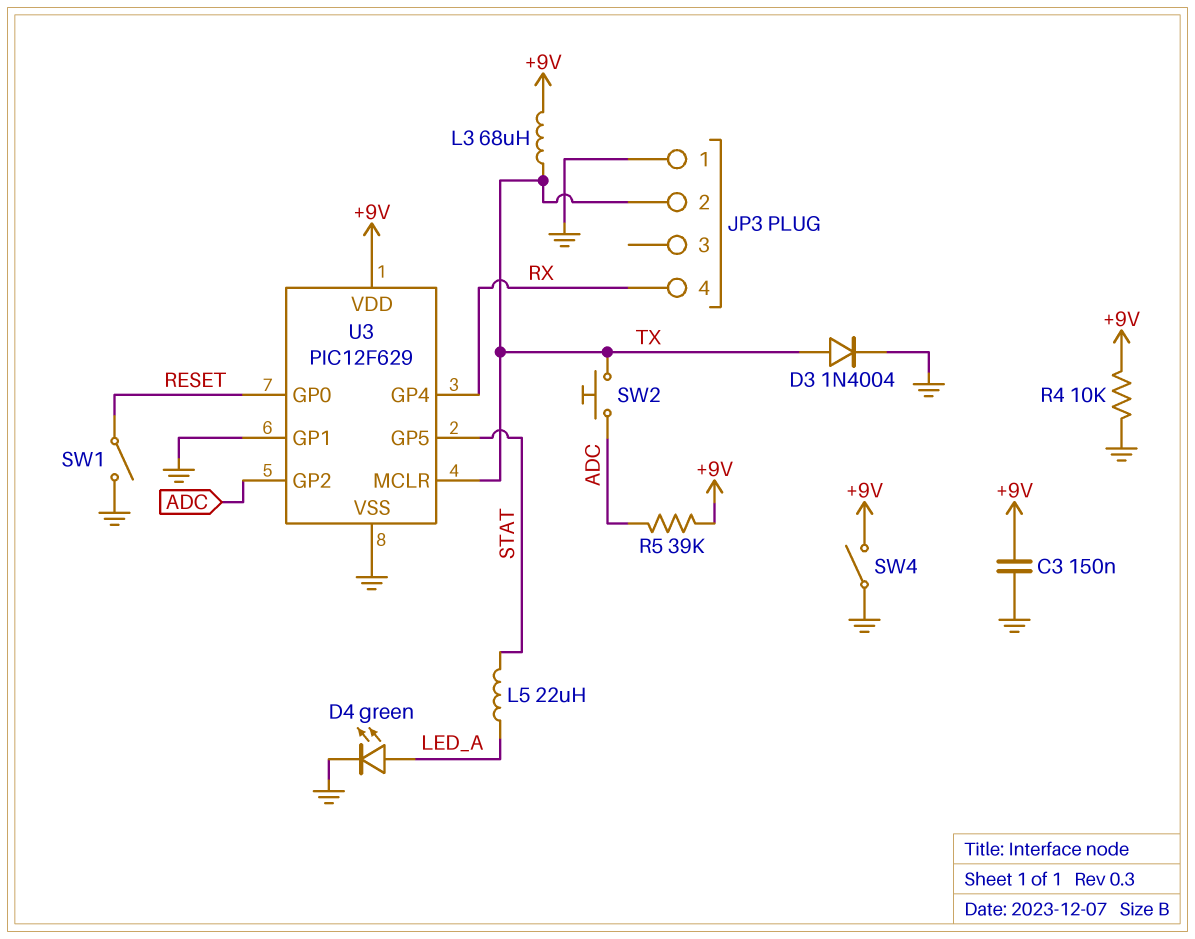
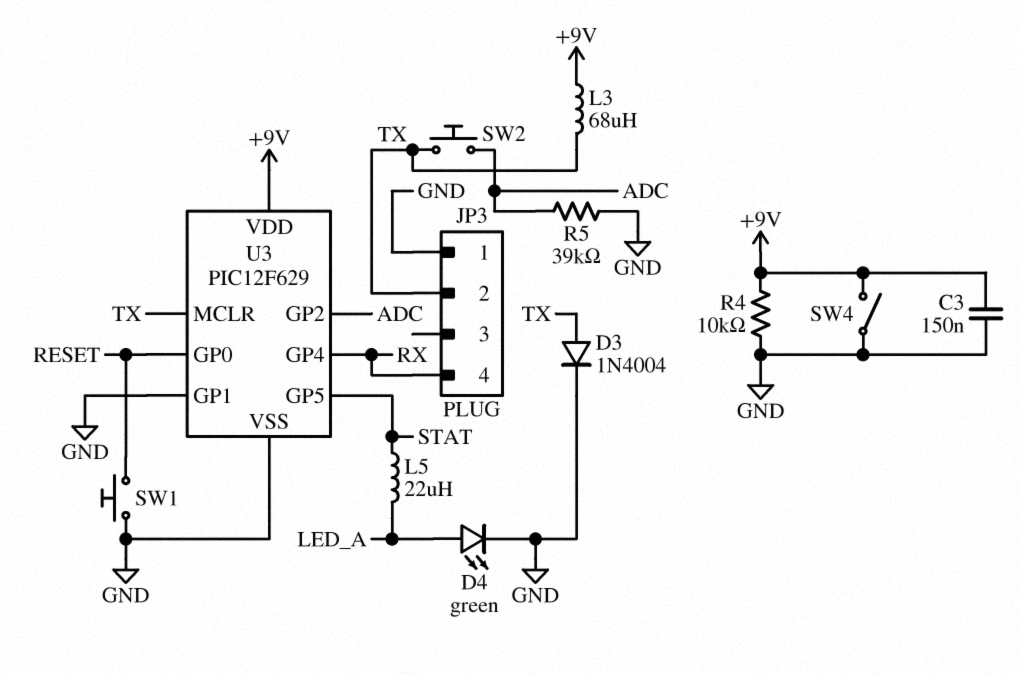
R5: 39k (+9V, ADC) -> 39k (ADC, GND)
SW1: switch (GND, RESET) -> button (GND, RESET)

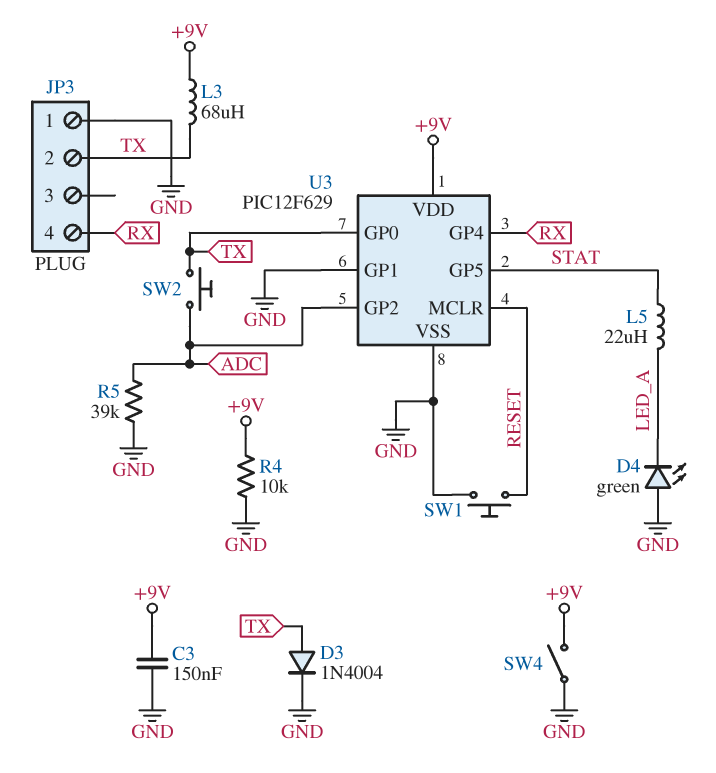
D4: LED green (A LED_A, K GND) -> LED green (A GND, K LED_A)
U3 pin GP0: RESET -> TX
U3 pin MCLR: TX -> RESET

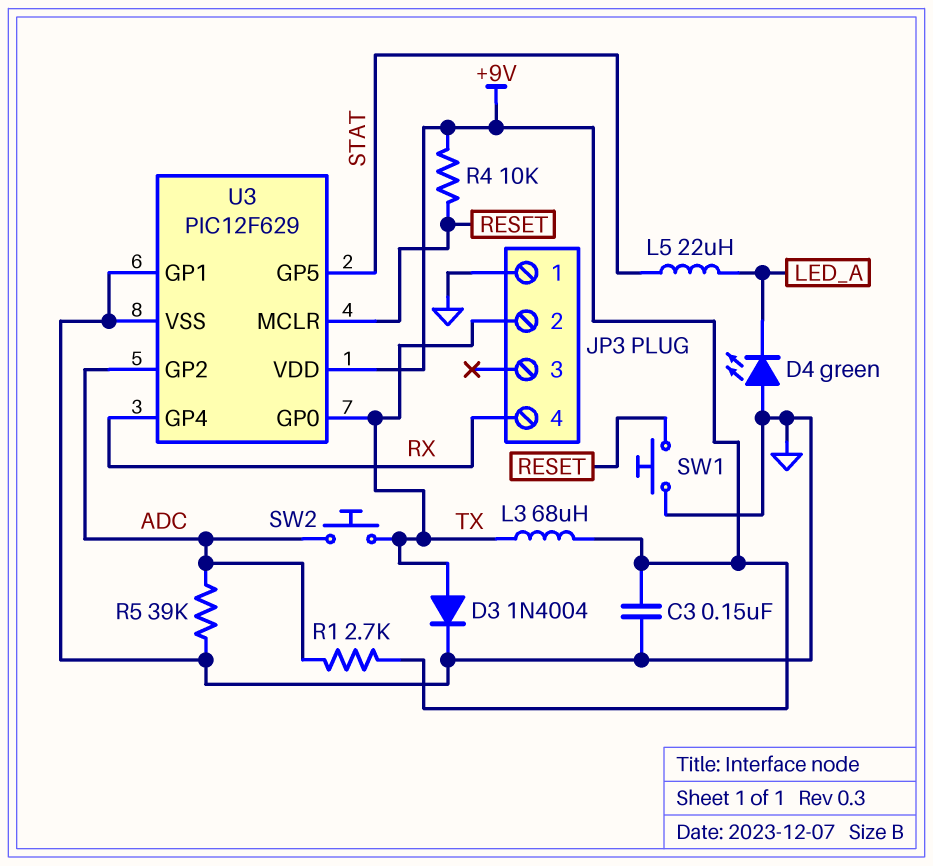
R1: none -> 2.7k (+9V, ADC)
R4: 10k (+9V, GND) -> 10k (+9V, RESET)
SW4: switch (+9V, GND) -> none

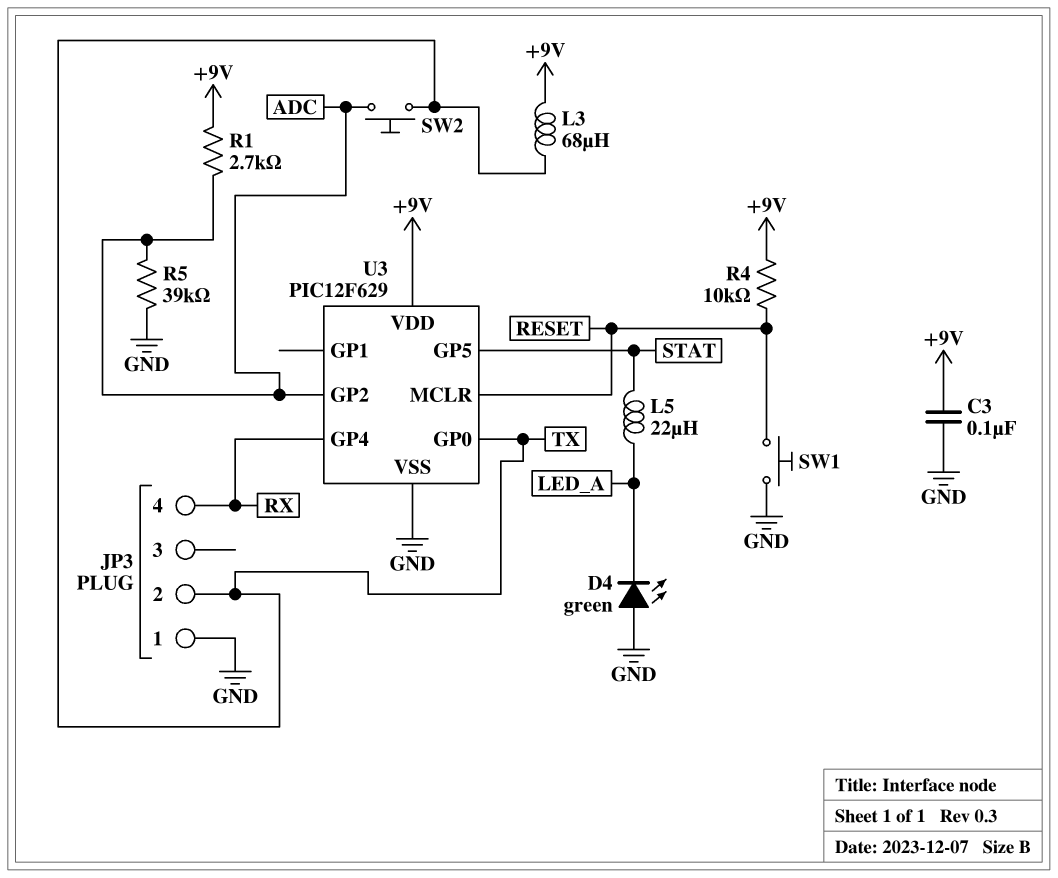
C3: 150nF (+9V, GND) -> 100nF (+9V, GND)
D3: diode 1N4004 (A TX, K GND) -> none
U3 pin GP1: GND -> none

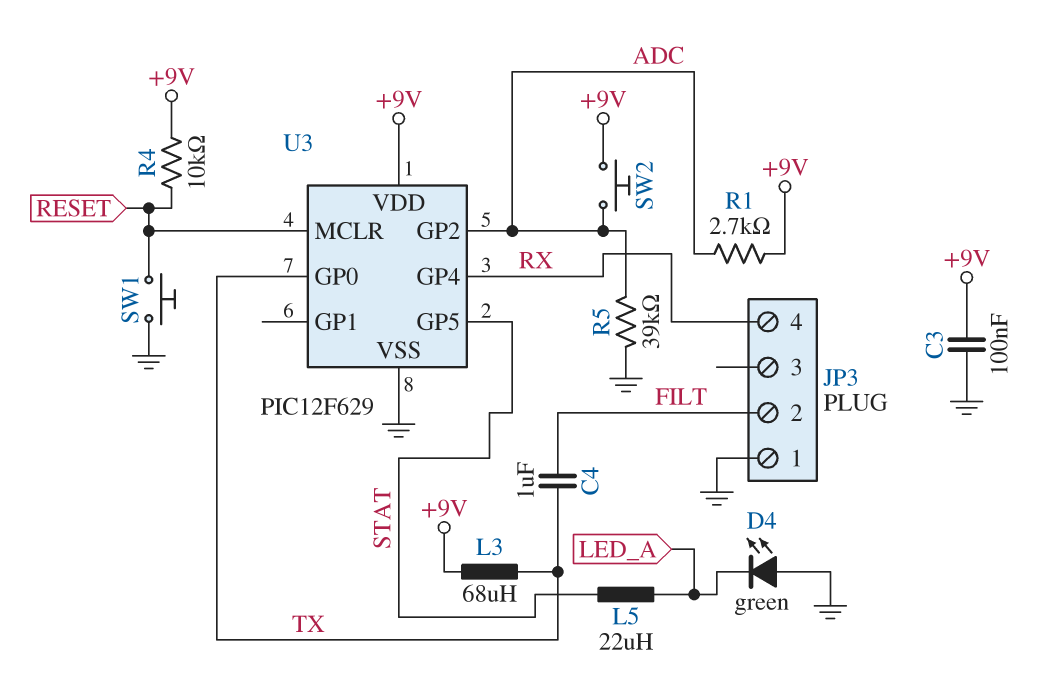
C4: none -> 1uF (FILT, TX)
JP3 pin 2: TX -> FILT
SW2: button (ADC, TX) -> button (+9V, ADC)

